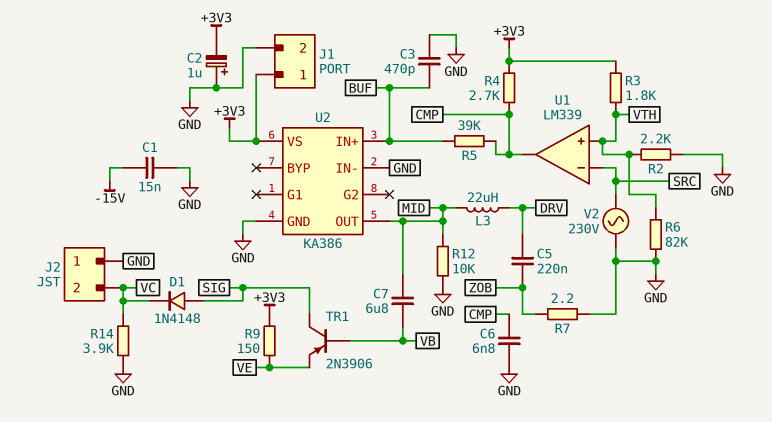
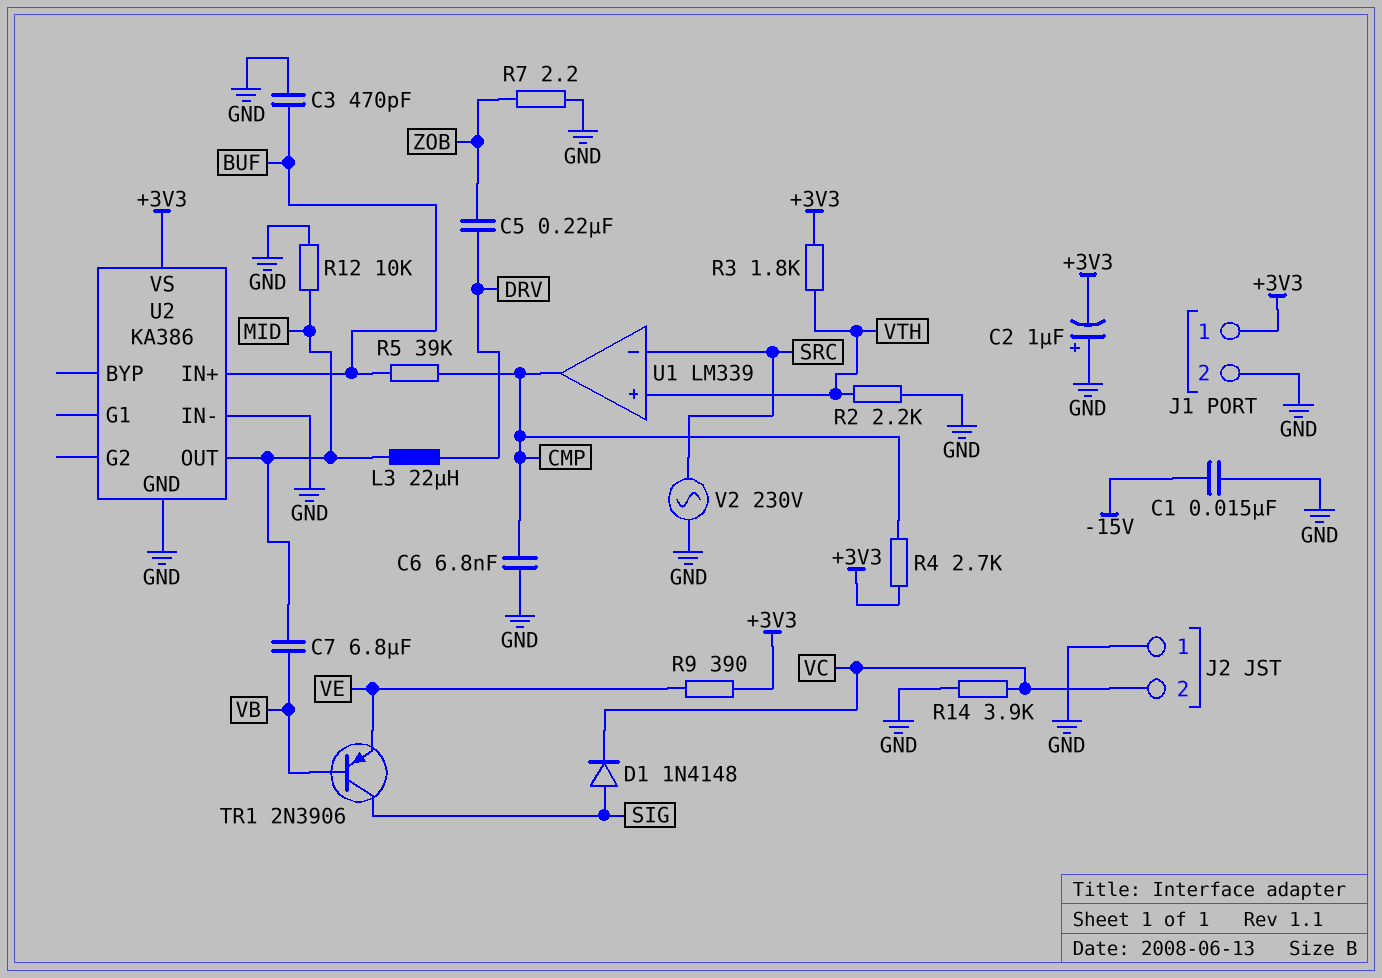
R6: 82k (GND, VTH) -> none
R9: 150 (+3V3, VE) -> 390 (+3V3, VE)

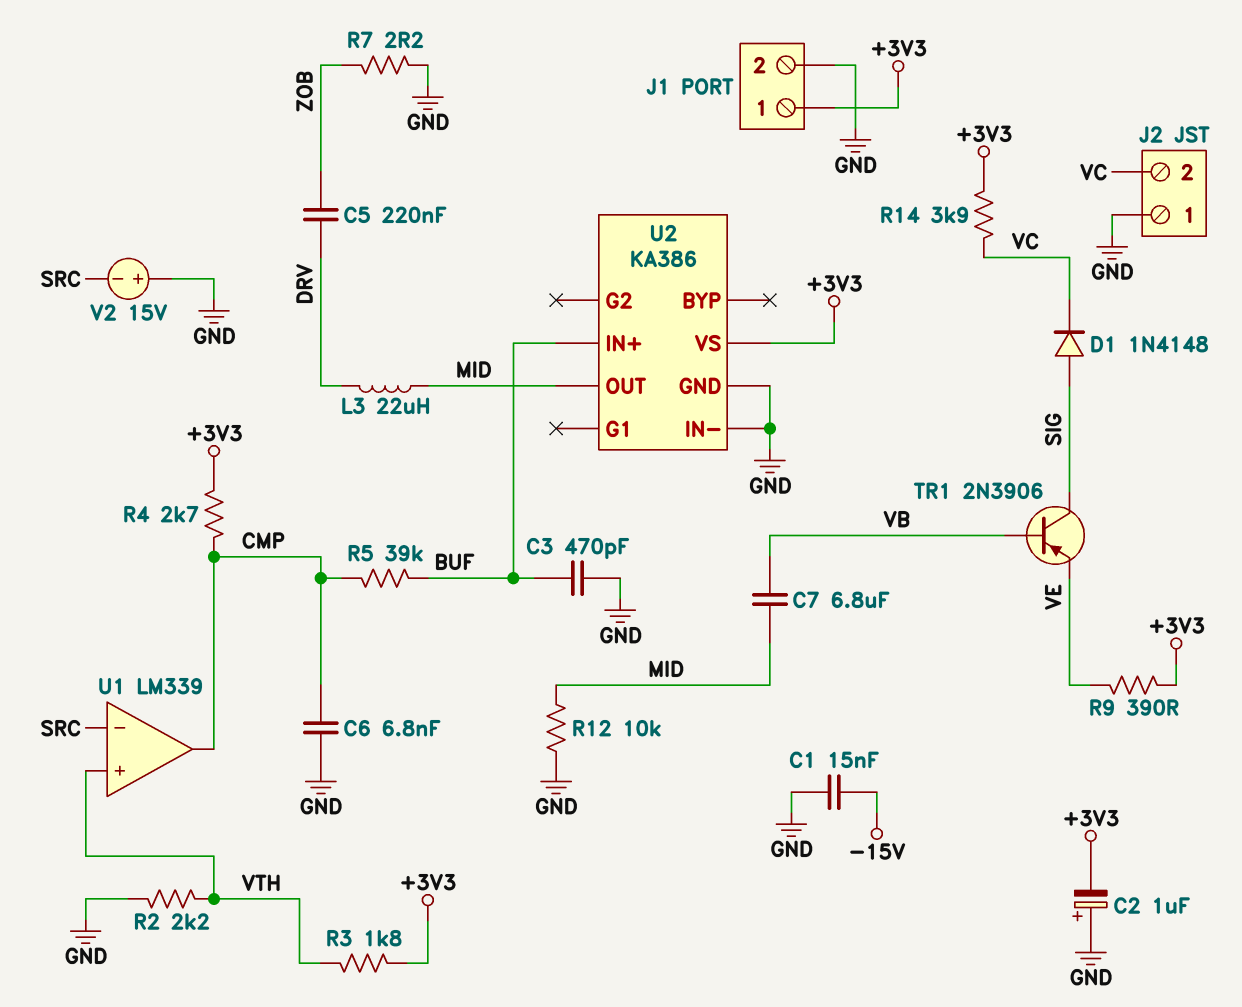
R14: 3.9k (GND, VC) -> 3.9k (+3V3, VC)
V2: AC 230V (GND, SRC) -> 15V (plus GND, minus SRC)

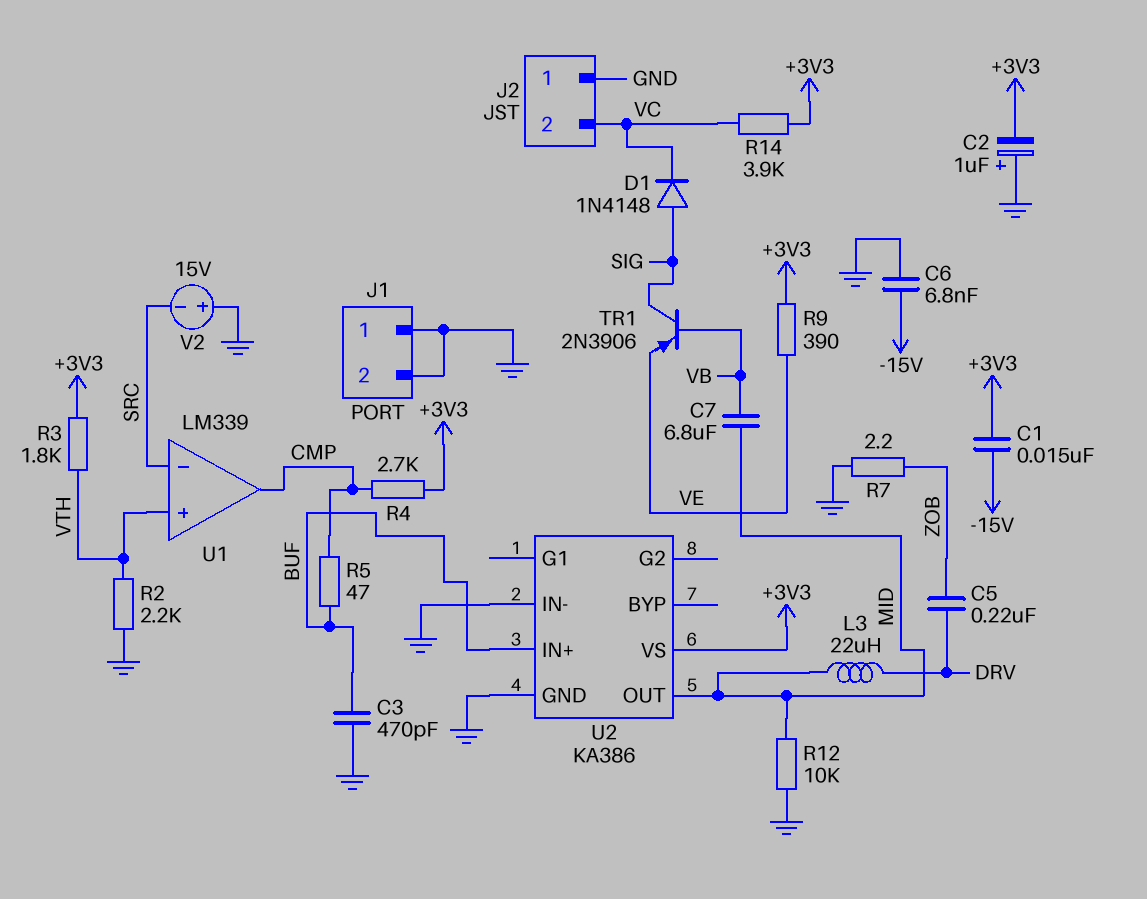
C1: 15nF (-15V, GND) -> 15nF (+3V3, -15V)
C6: 6.8nF (CMP, GND) -> 6.8nF (-15V, GND)
J1 pin 1: +3V3 -> GND
R5: 39k (BUF, CMP) -> 47 (BUF, CMP)

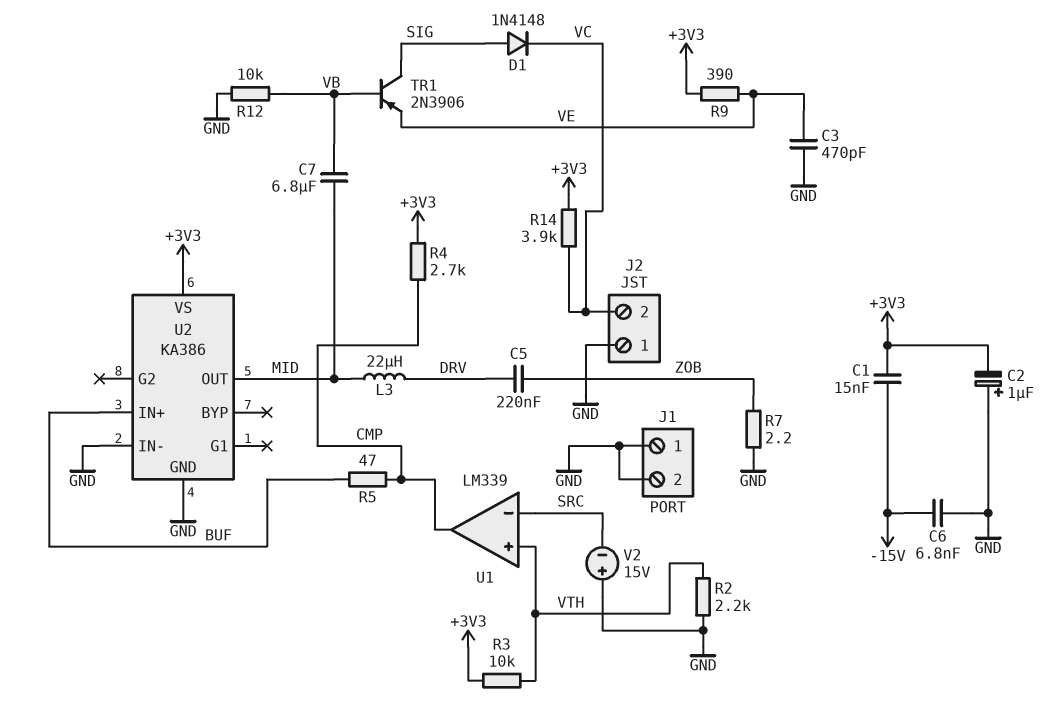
C3: 470pF (BUF, GND) -> 470pF (GND, VE)
R3: 1.8k (+3V3, VTH) -> 10k (+3V3, VTH)
R12: 10k (GND, MID) -> 10k (GND, VB)

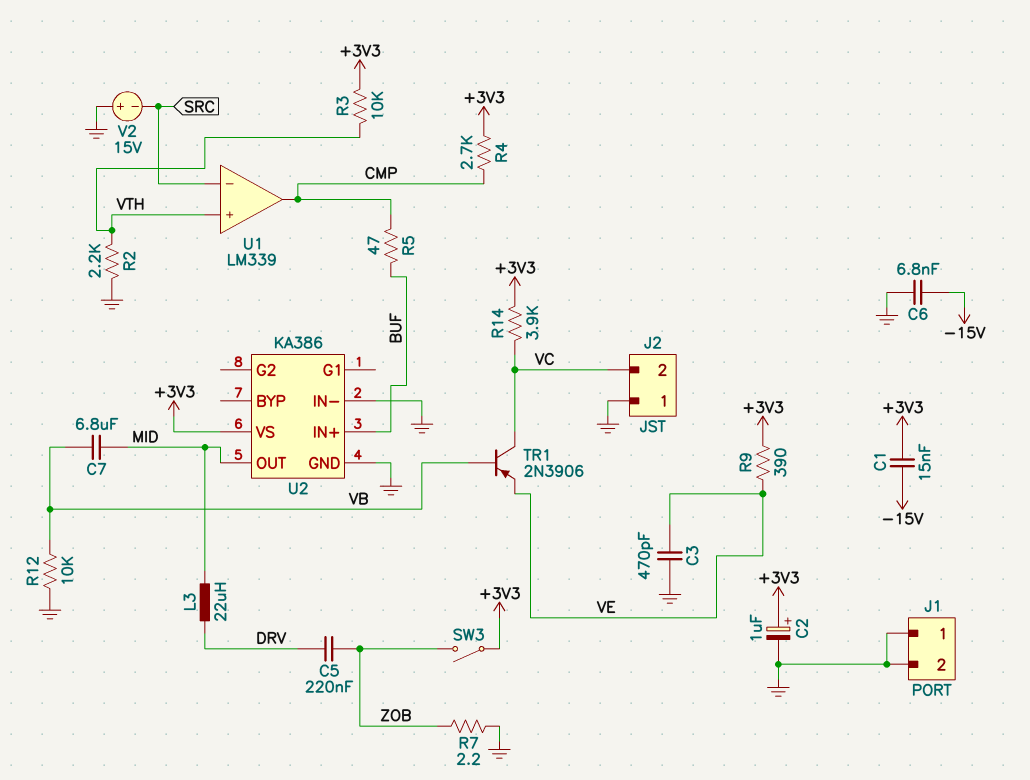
C2: 1uF (plus GND, minus +3V3) -> 1uF (plus +3V3, minus GND)
D1: diode 1N4148 (A SIG, K VC) -> none
SW3: none -> switch (+3V3, ZOB)
TR1: PNP 2N3906 (B VB, C SIG, E VE) -> PNP 2N3906 (B VB, C VC, E VE)

